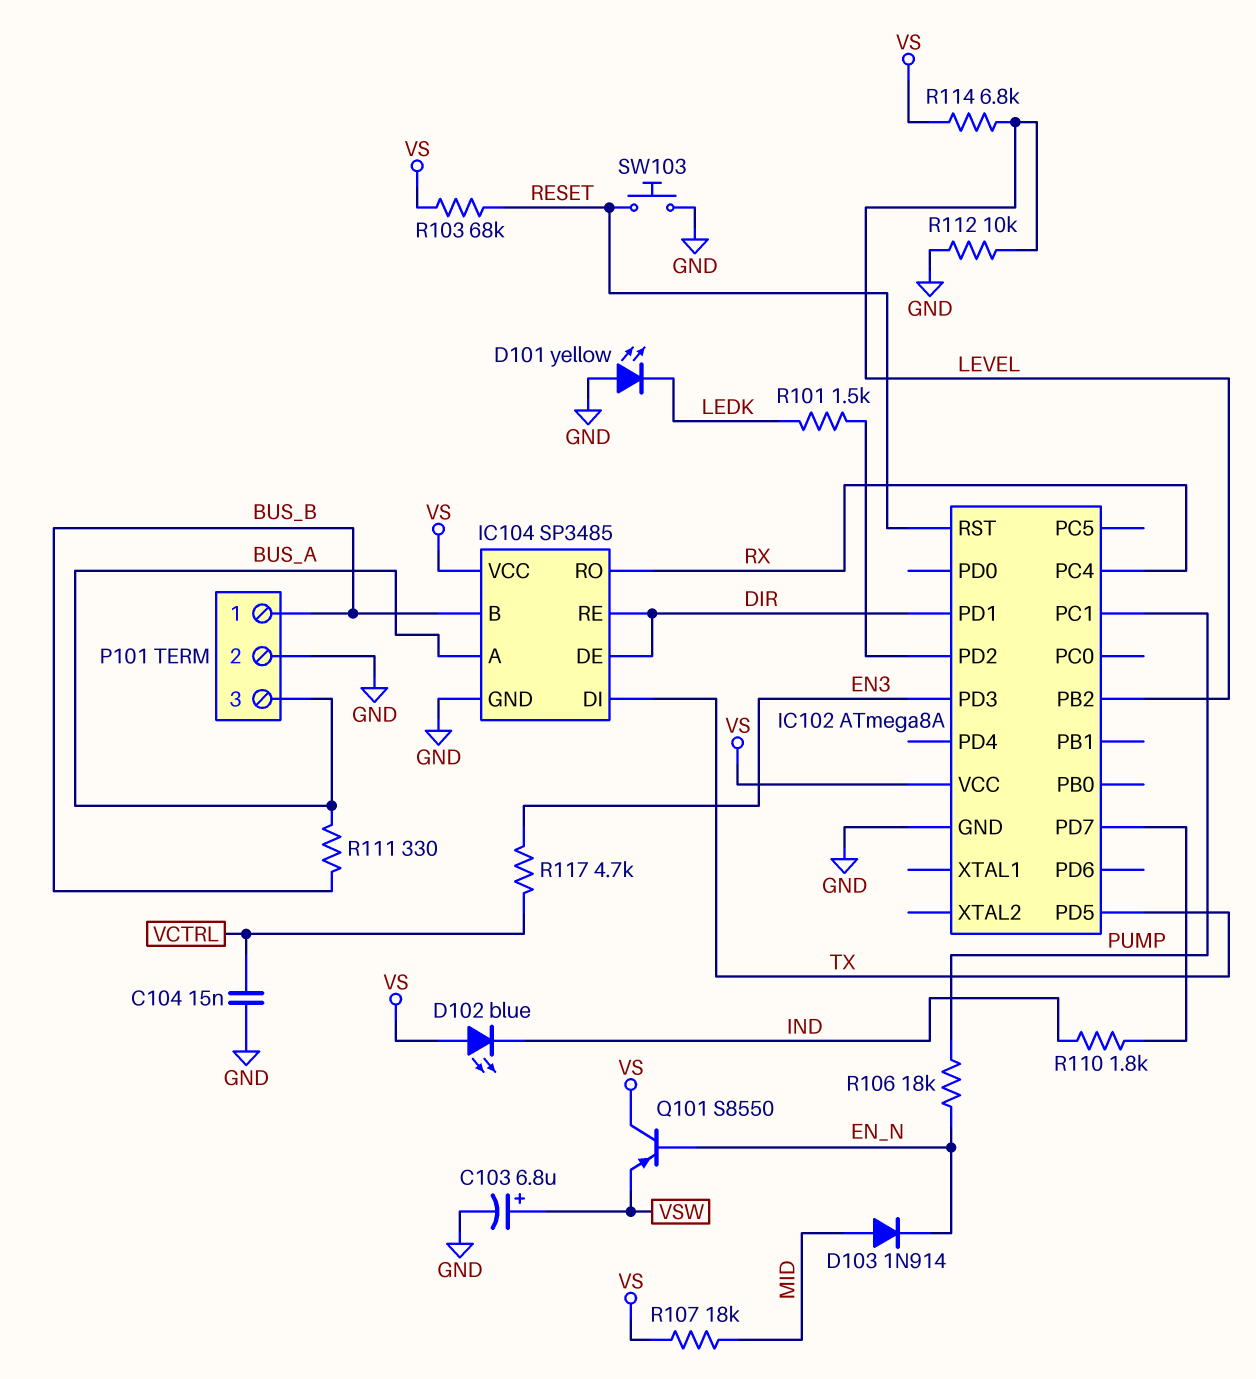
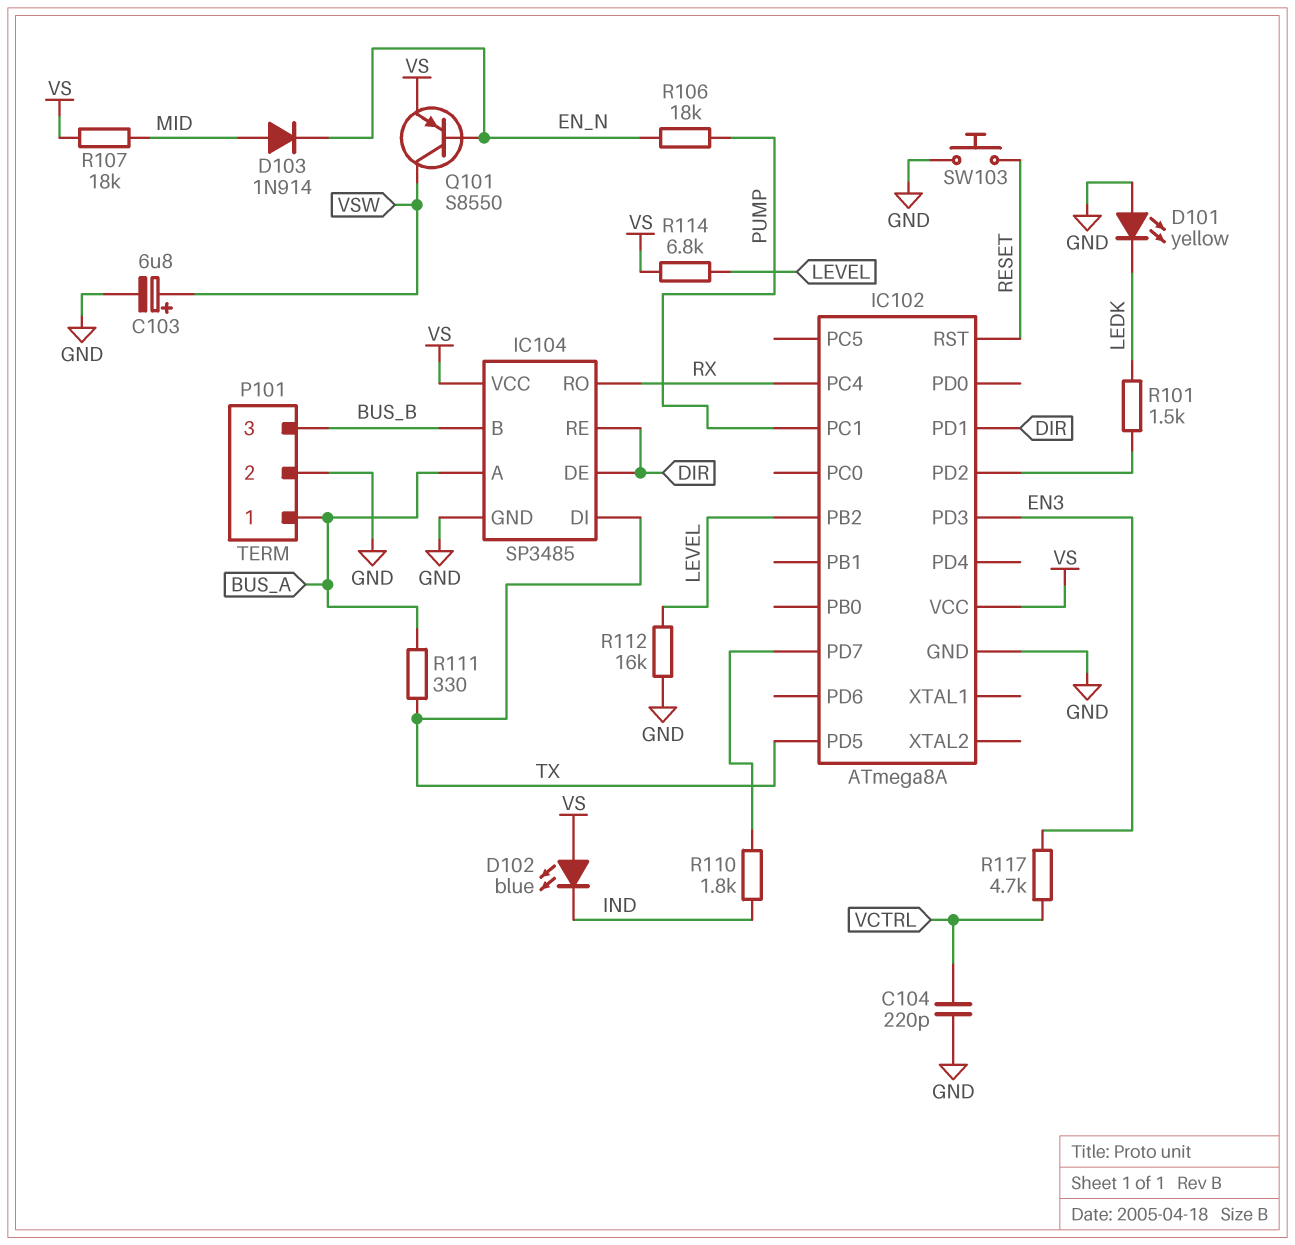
C104: 15nF (GND, VCTRL) -> 220pF (GND, VCTRL)
P101 pin 1: BUS_B -> BUS_A
P101 pin 3: BUS_A -> BUS_B
Q101: PNP S8550 (B EN_N, C VS, E VSW) -> PNP S8550 (B EN_N, C VSW, E VS)
R103: 68k (RESET, VS) -> none
R111: 330 (BUS_A, BUS_B) -> 330 (BUS_A, TX)
R112: 10k (GND, LEVEL) -> 16k (GND, LEVEL)

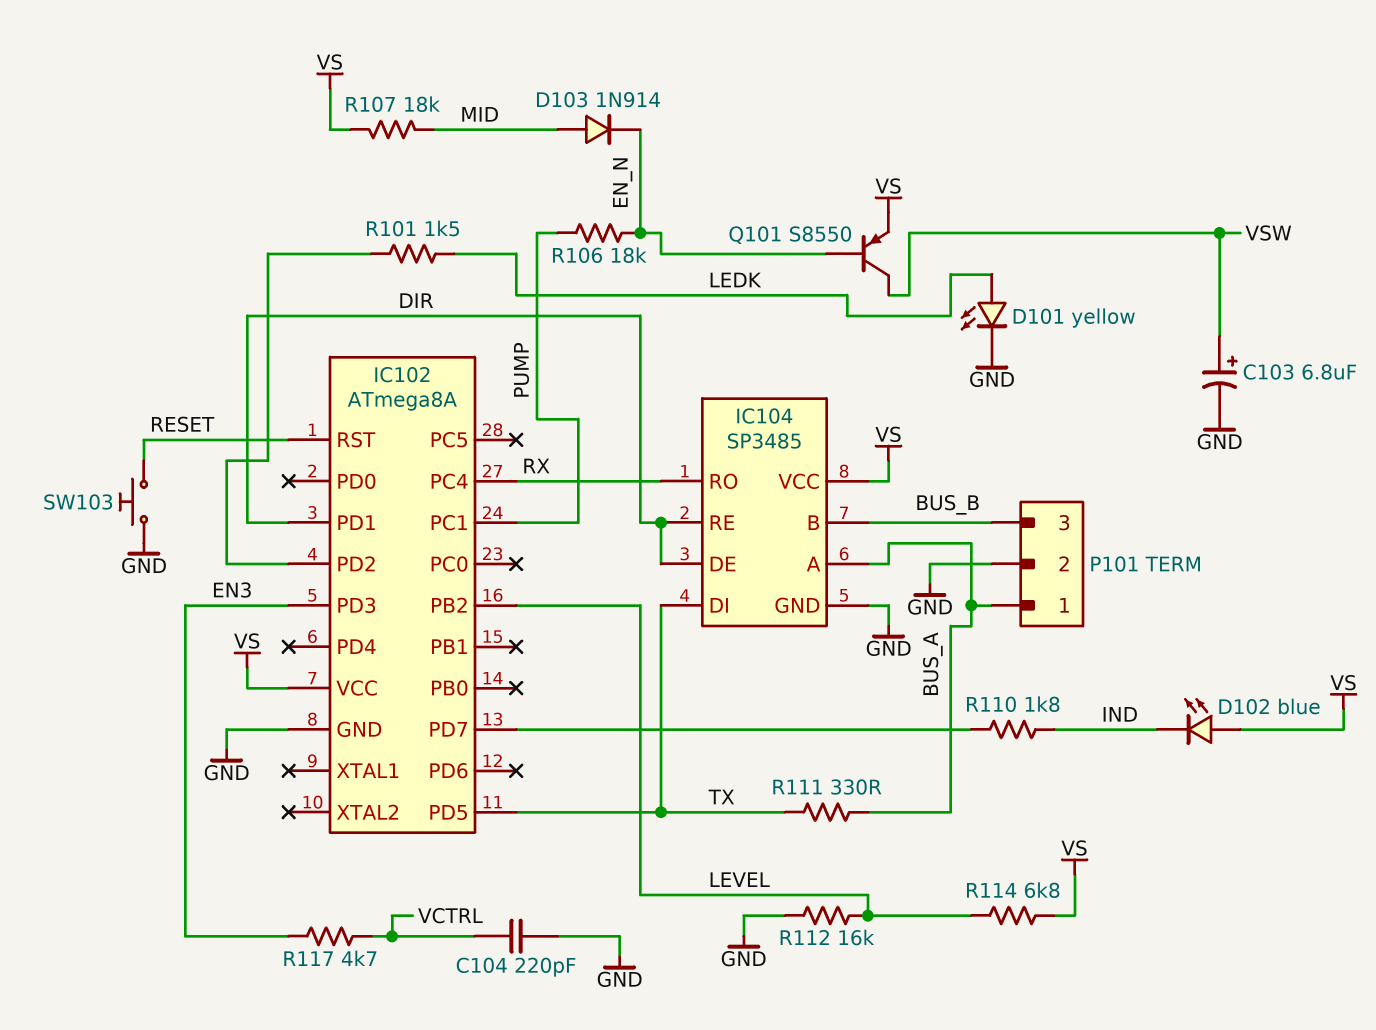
D101: LED yellow (A GND, K LEDK) -> LED yellow (A LEDK, K GND)

